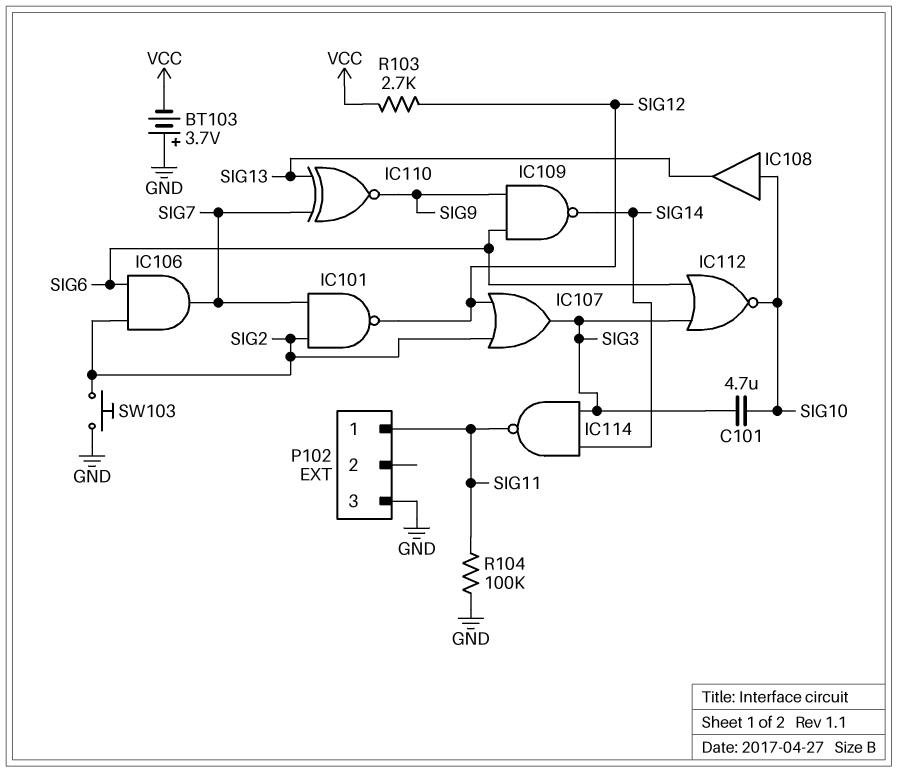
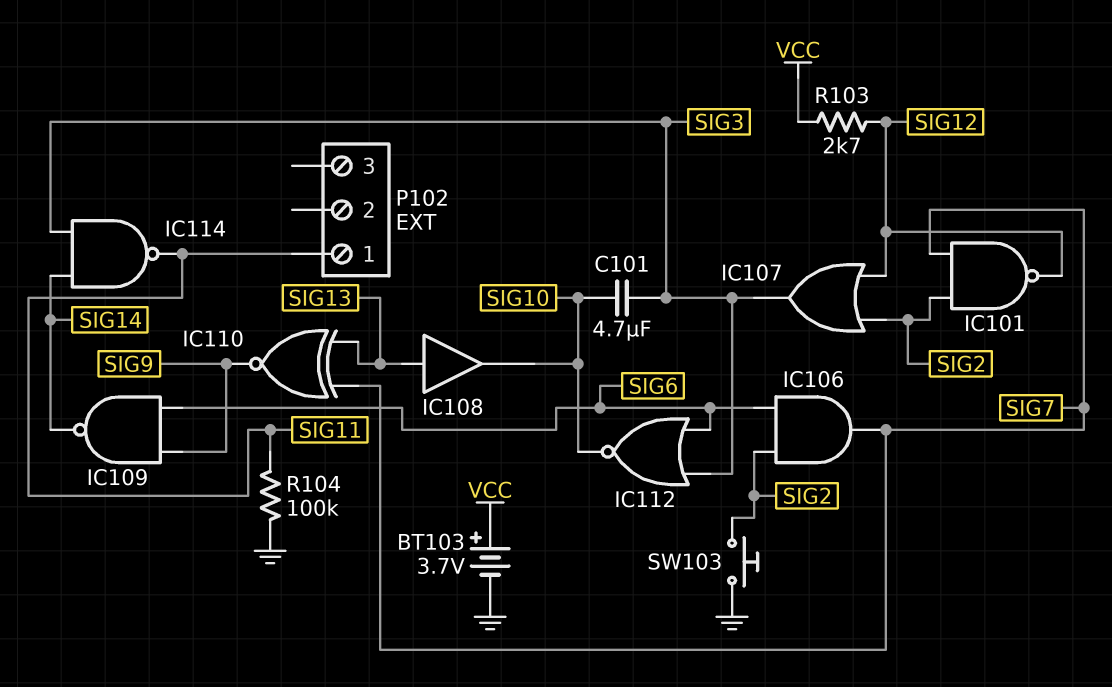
BT103: 3.7V (plus GND, minus VCC) -> 3.7V (plus VCC, minus GND)
IC108: buffer (in SIG10, out SIG13) -> buffer (in SIG13, out SIG10)
P102 pin 3: GND -> none

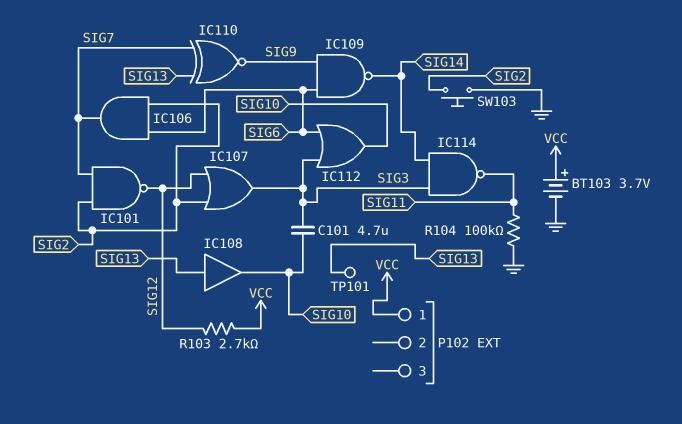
IC112: NOR (in SIG3, in SIG6, out SIG10) -> OR (in SIG3, in SIG6, out SIG10)
P102 pin 1: SIG11 -> VCC
TP101: none -> test point (SIG13)

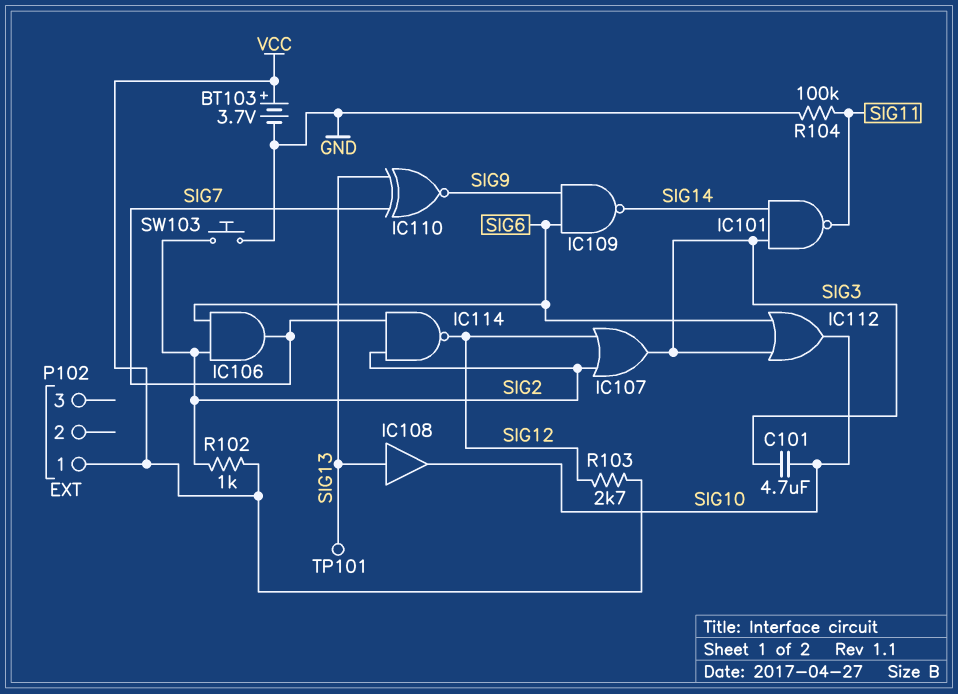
IC101: NAND (in SIG2, in SIG7, out SIG12) -> NAND (in SIG3, in SIG14, out SIG11)
IC114: NAND (in SIG3, in SIG14, out SIG11) -> NAND (in SIG2, in SIG7, out SIG12)
R102: none -> 1k (SIG2, VCC)

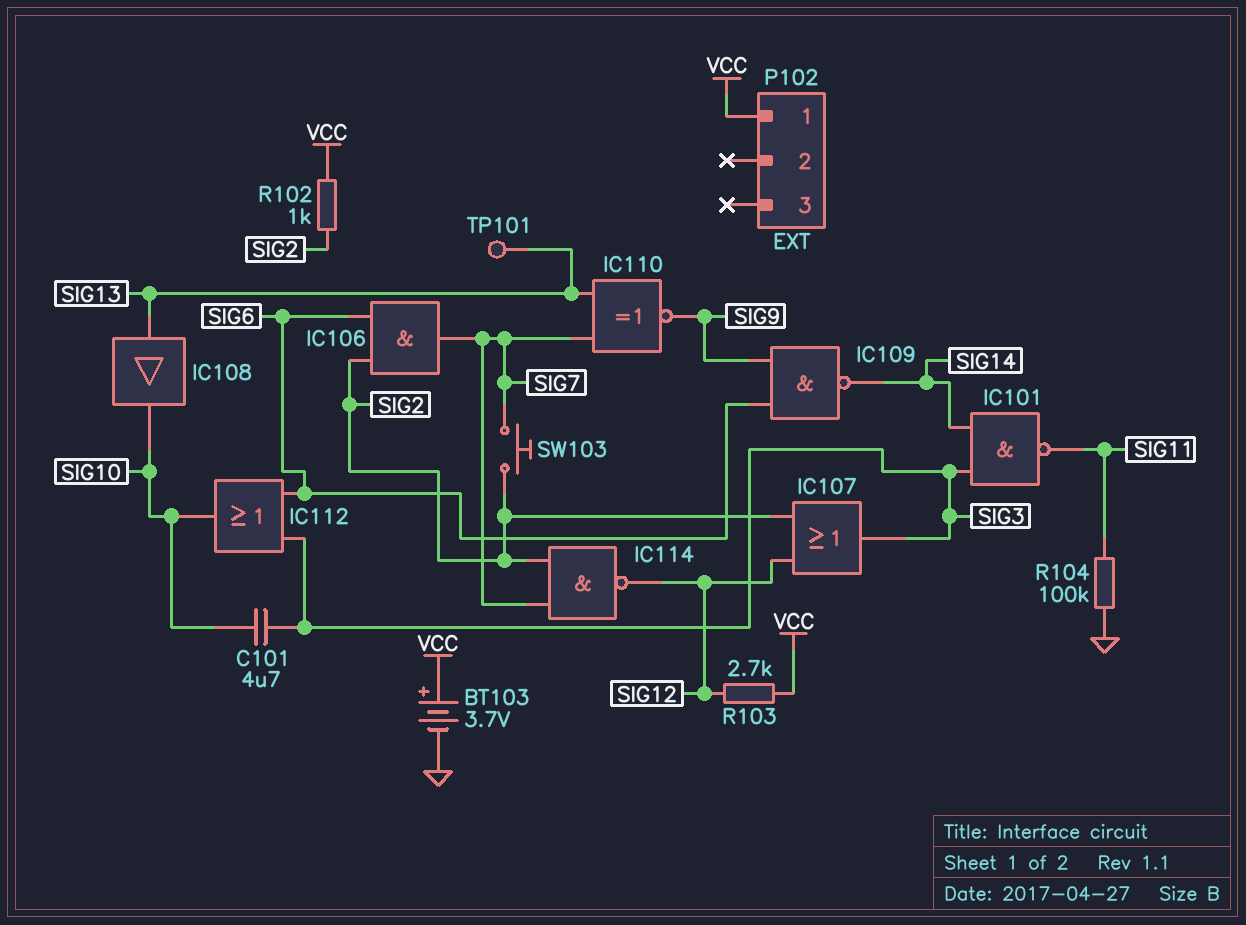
SW103: button (GND, SIG2) -> button (SIG2, SIG7)

